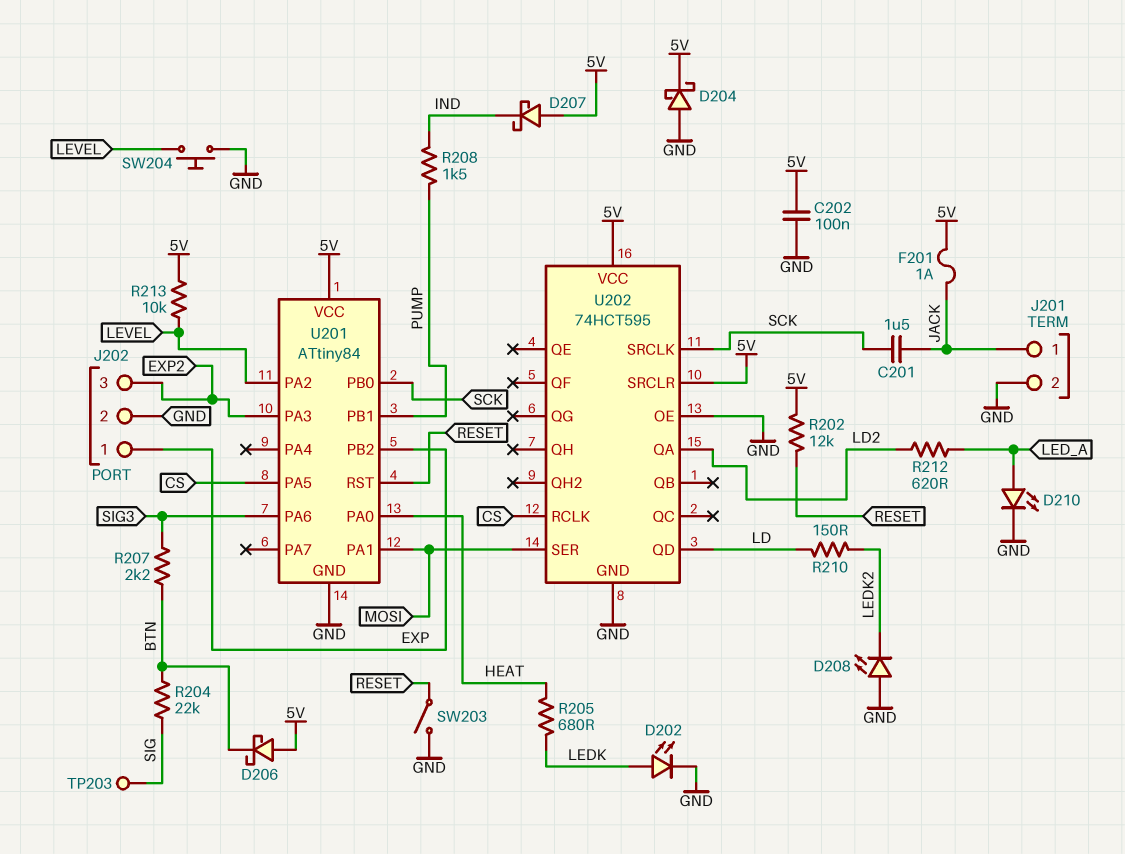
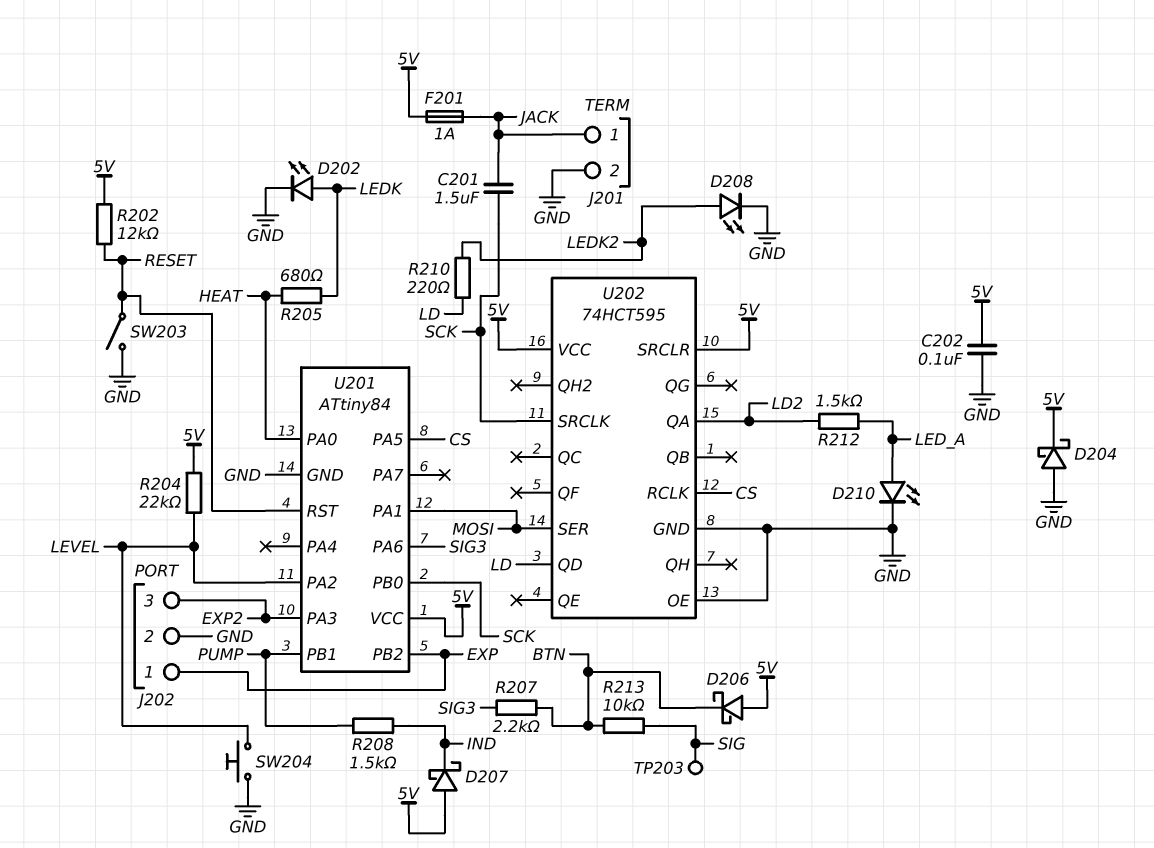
D208: LED (A GND, K LEDK2) -> LED (A LEDK2, K GND)
R204: 22k (BTN, SIG) -> 22k (5V, LEVEL)
R210: 150 (LD, LEDK2) -> 220 (LD, LEDK2)
R212: 620 (LD2, LED_A) -> 1.5k (LD2, LED_A)
R213: 10k (5V, LEVEL) -> 10k (BTN, SIG)

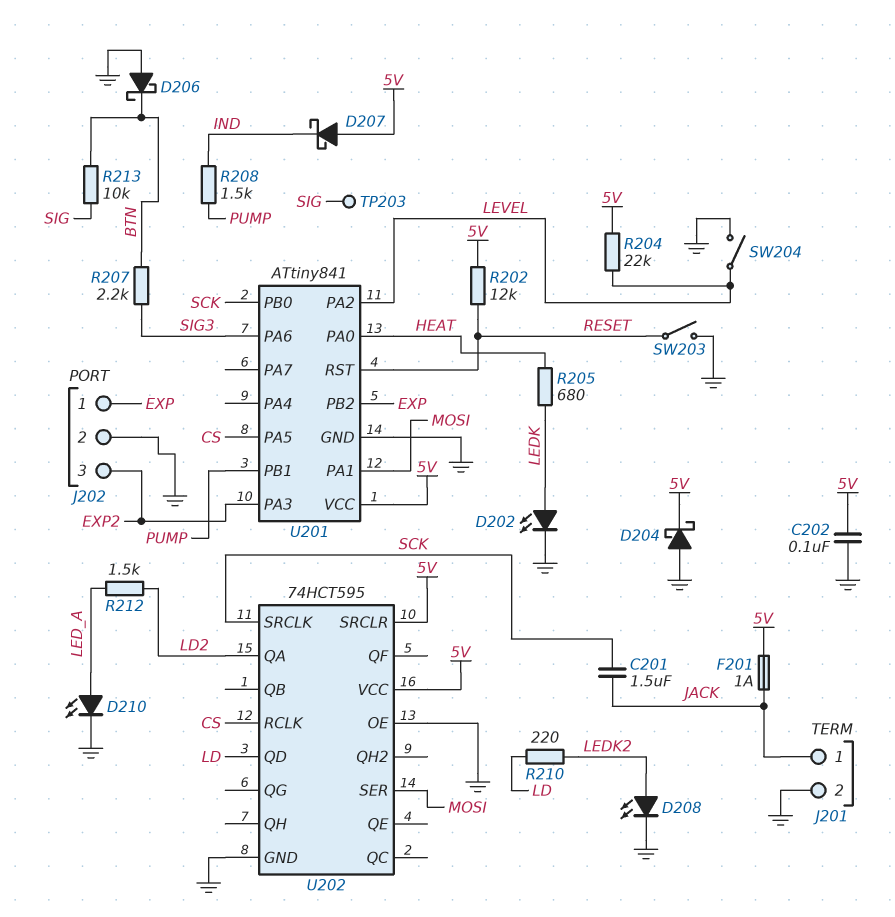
D206: schottky (A 5V, K BTN) -> schottky (A GND, K BTN)
SW204: button (GND, LEVEL) -> switch (GND, LEVEL)
U201: ATtiny84 -> ATtiny841

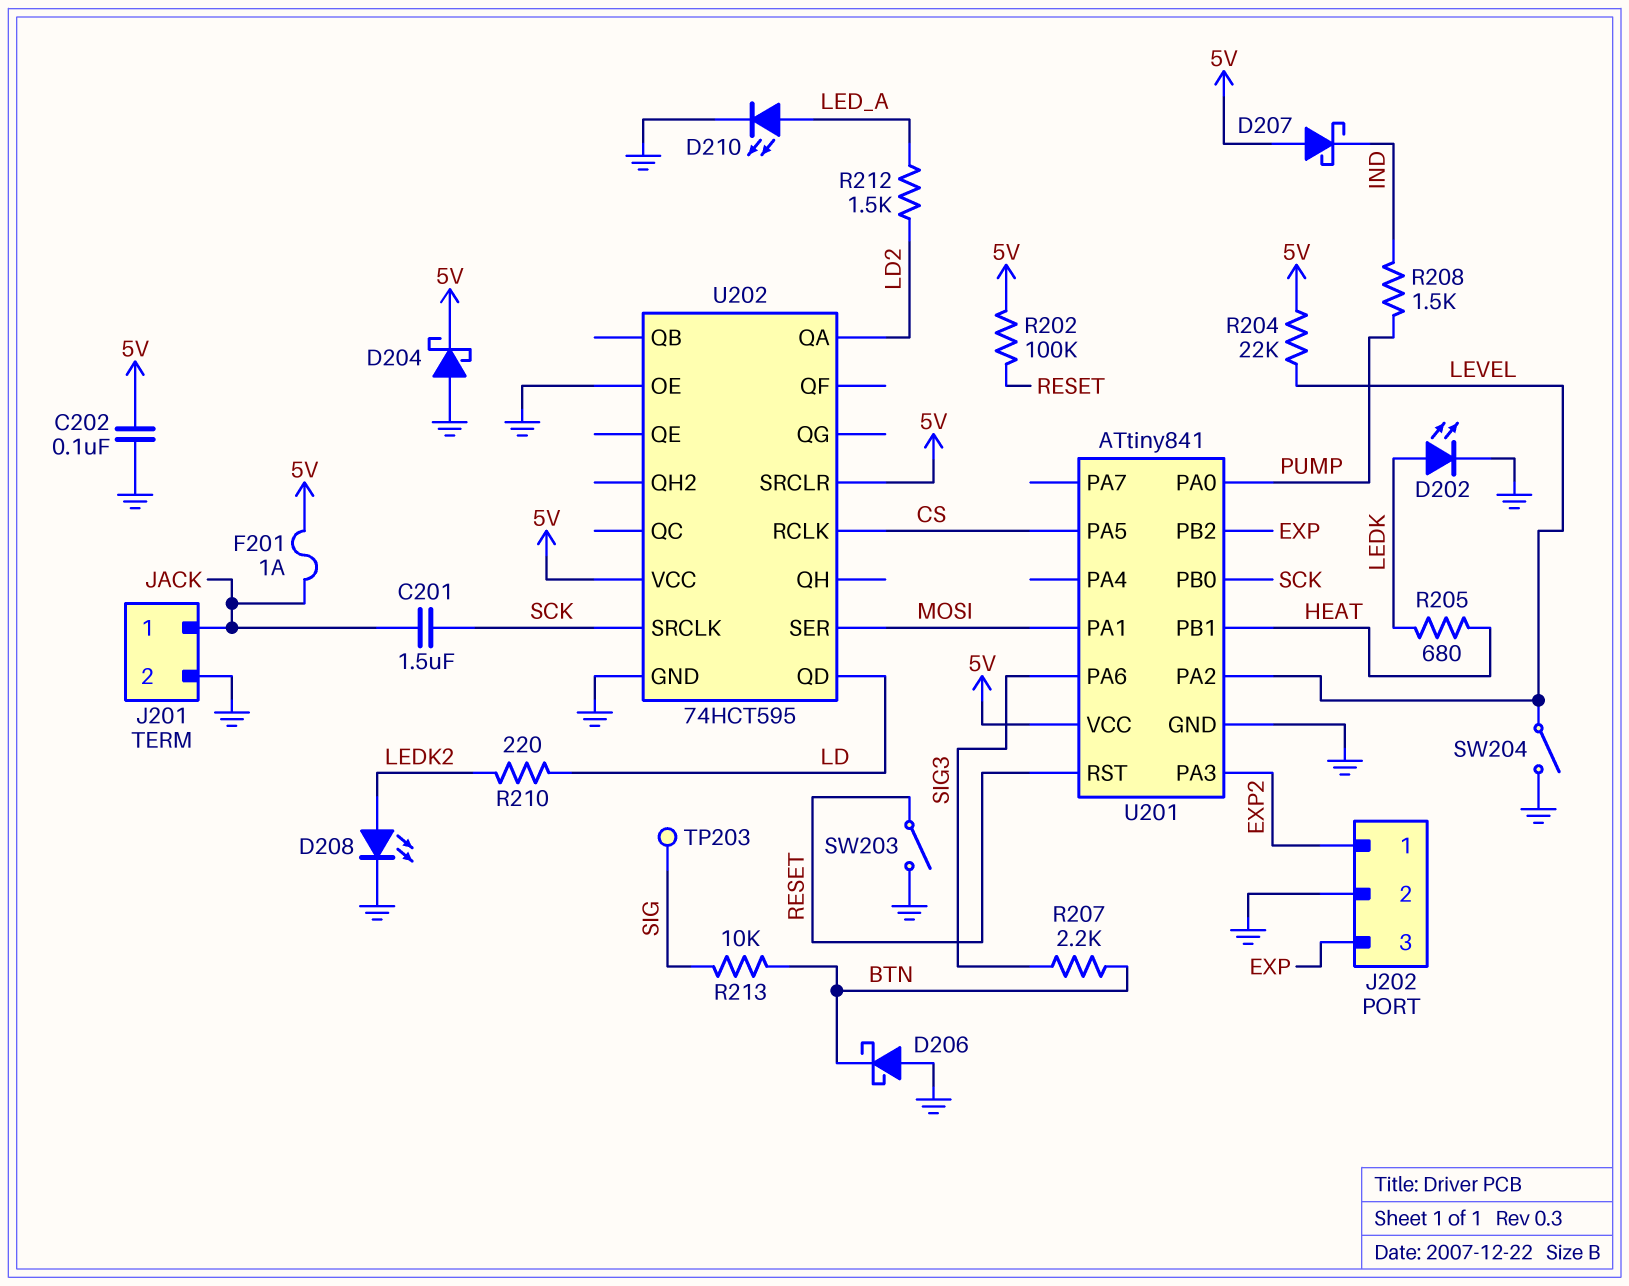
J202 pin 1: EXP -> EXP2
J202 pin 3: EXP2 -> EXP
R202: 12k (5V, RESET) -> 100k (5V, RESET)
U201 pin PA0: HEAT -> PUMP
U201 pin PB1: PUMP -> HEAT

